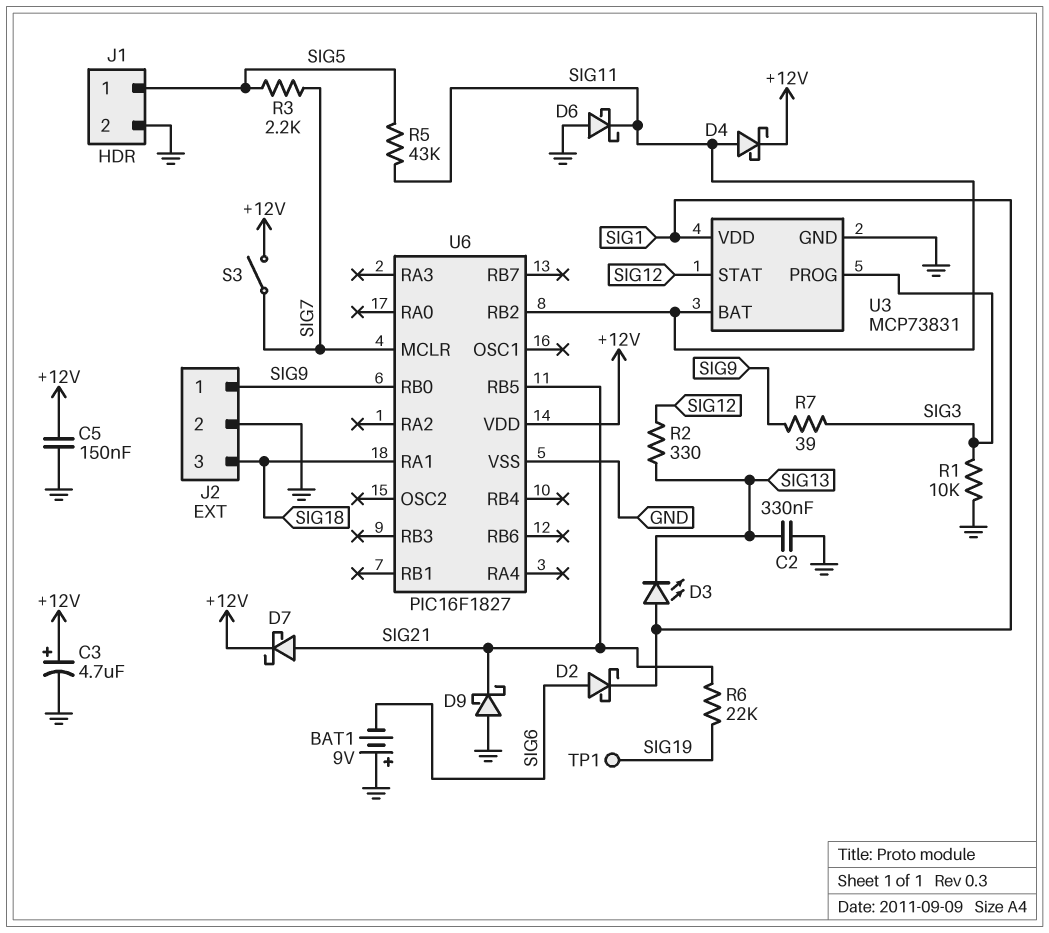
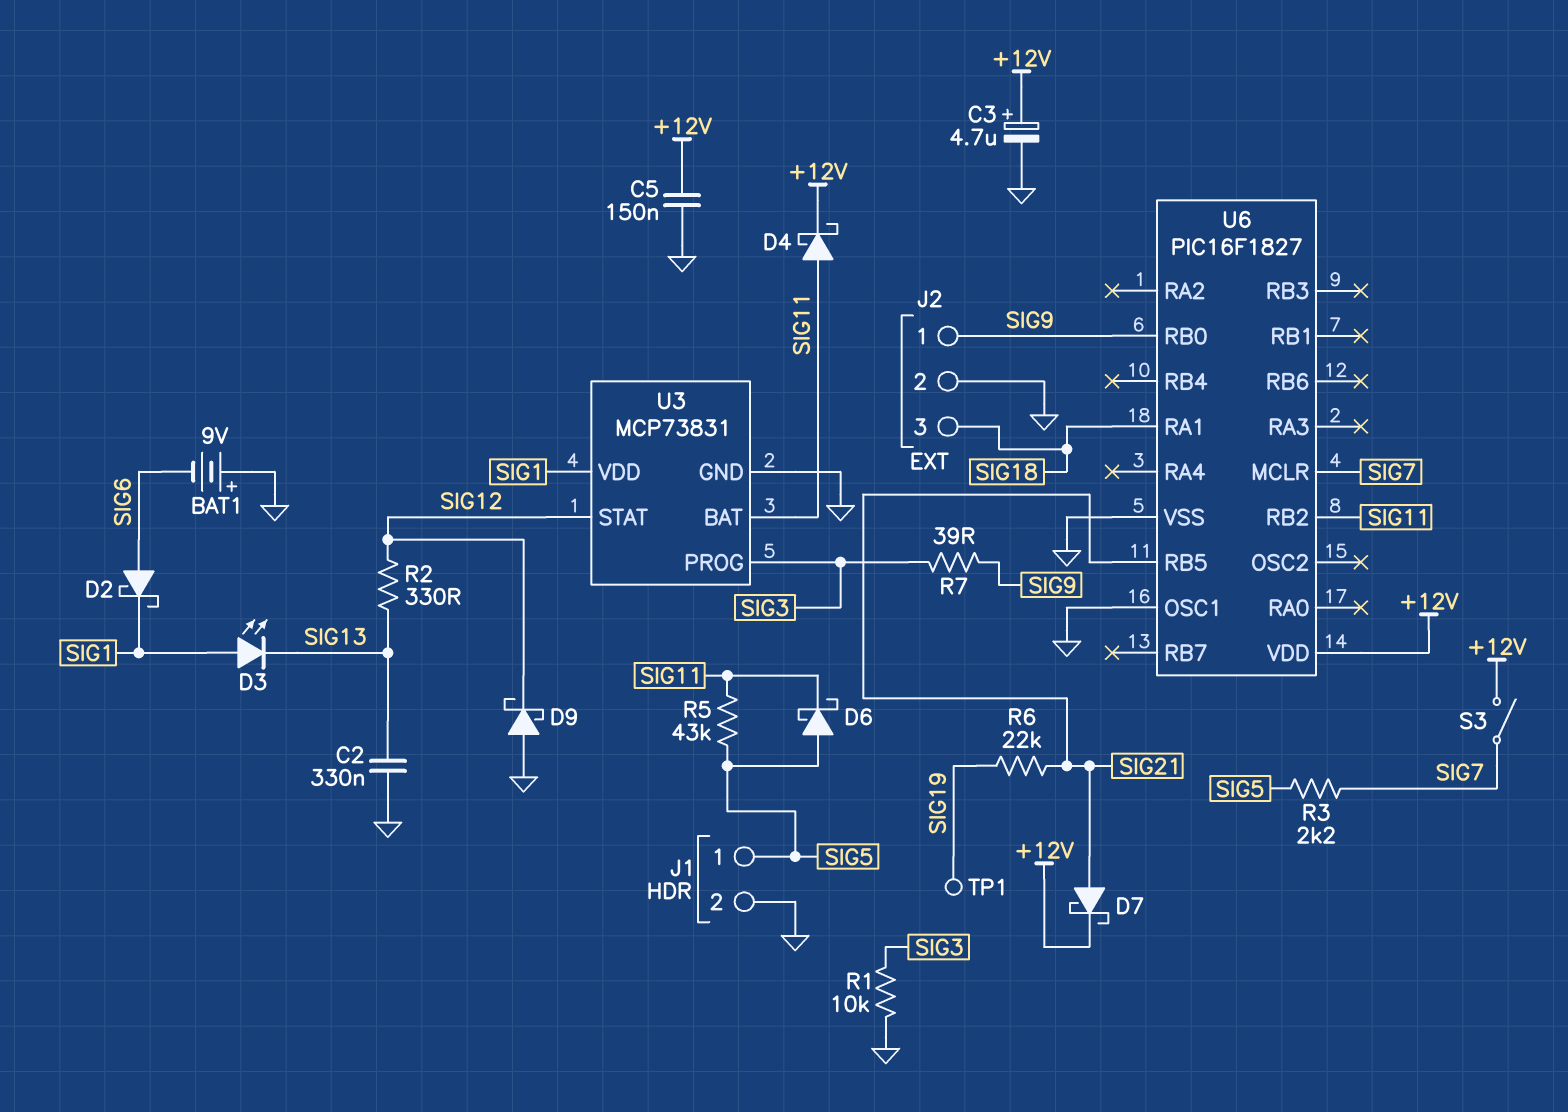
D6: schottky (A GND, K SIG11) -> schottky (A SIG5, K SIG11)
D9: schottky (A GND, K SIG21) -> schottky (A GND, K SIG12)
U6 pin OSC1: none -> GND

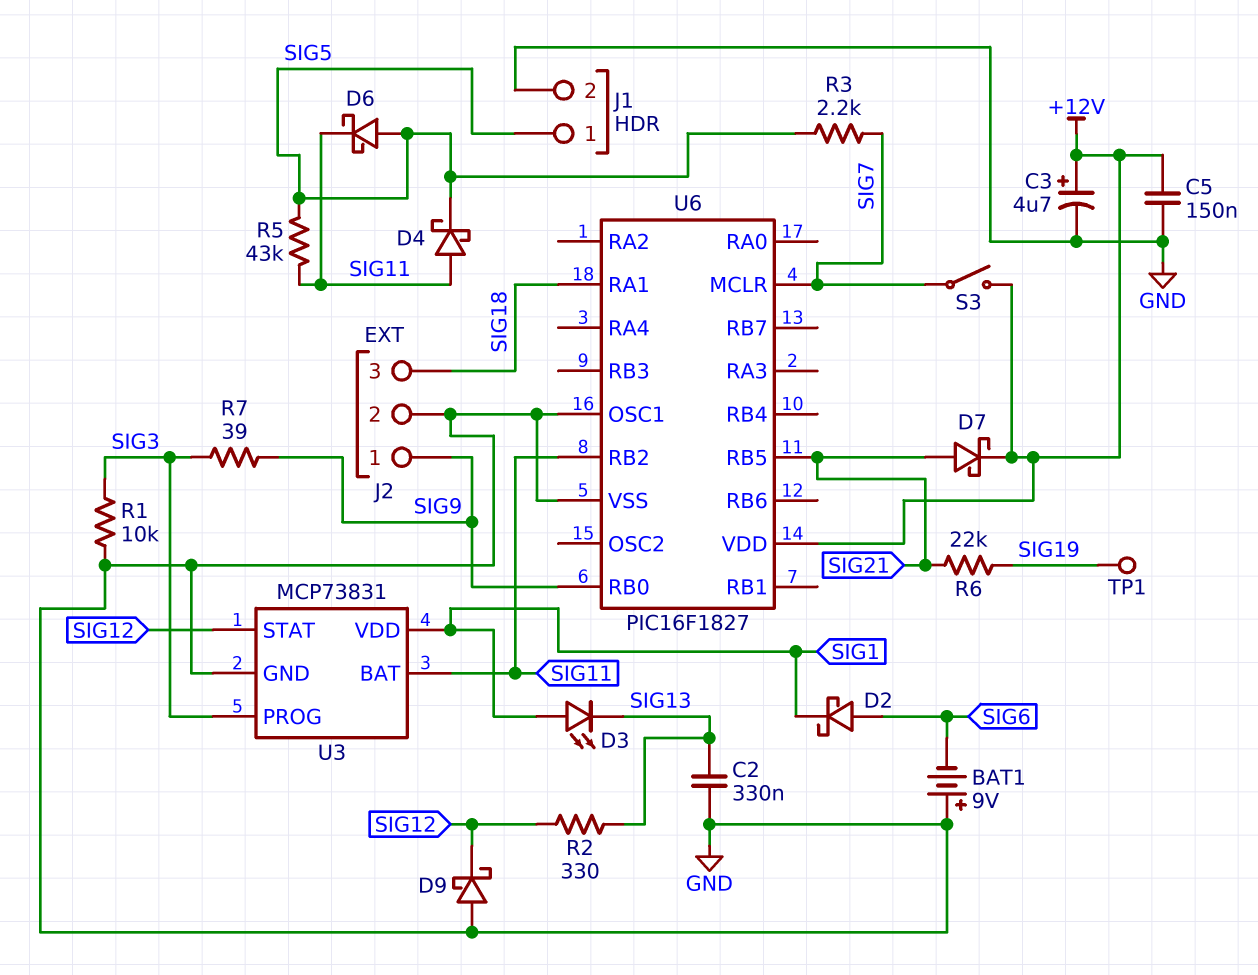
D4: schottky (A SIG11, K +12V) -> schottky (A SIG11, K SIG5)

